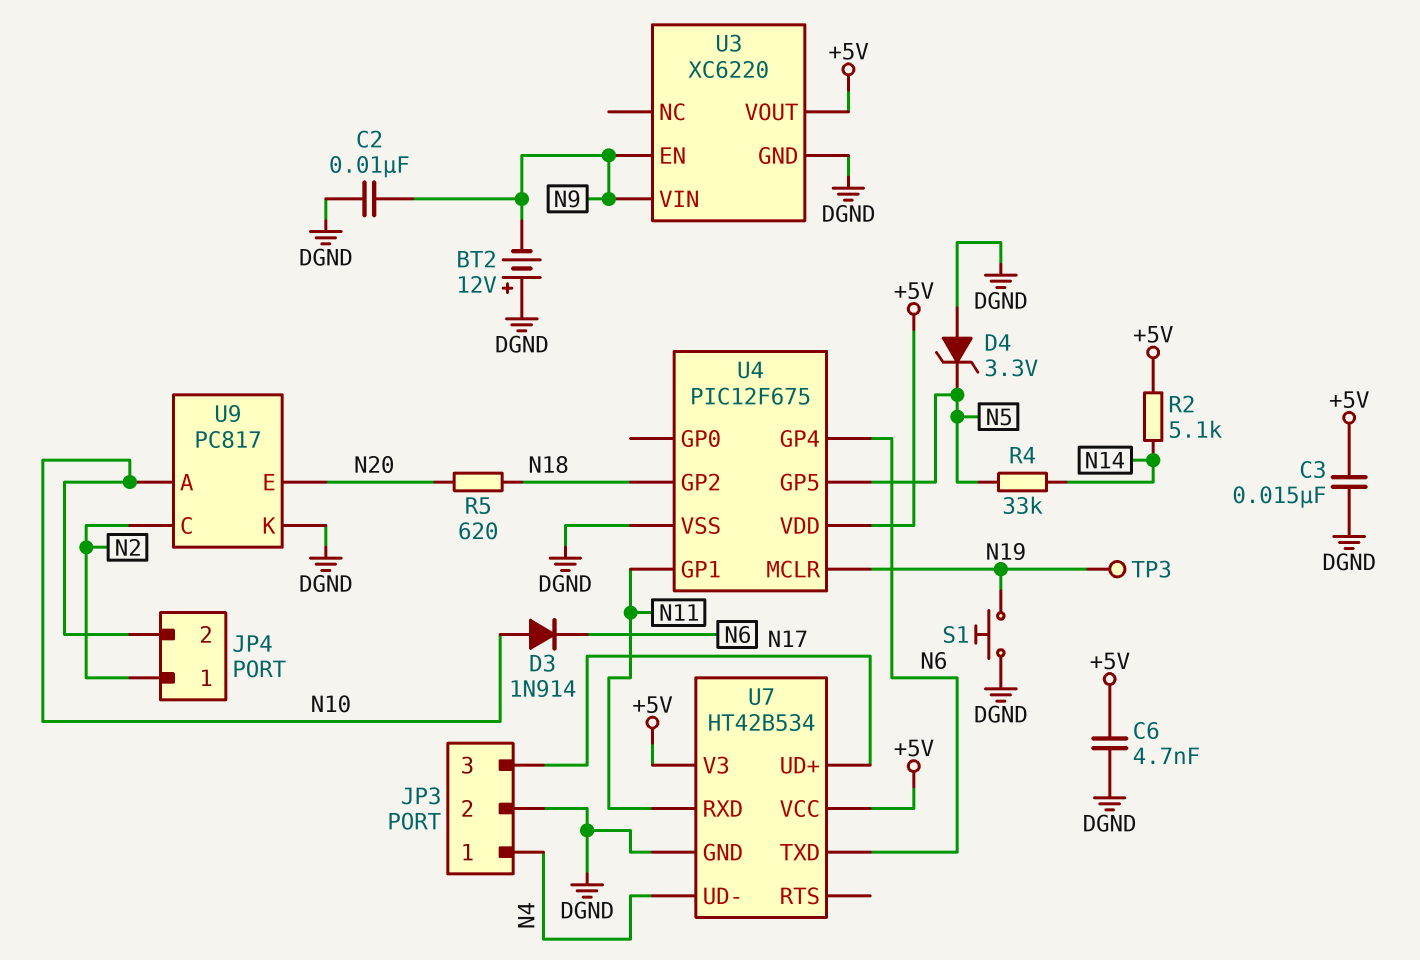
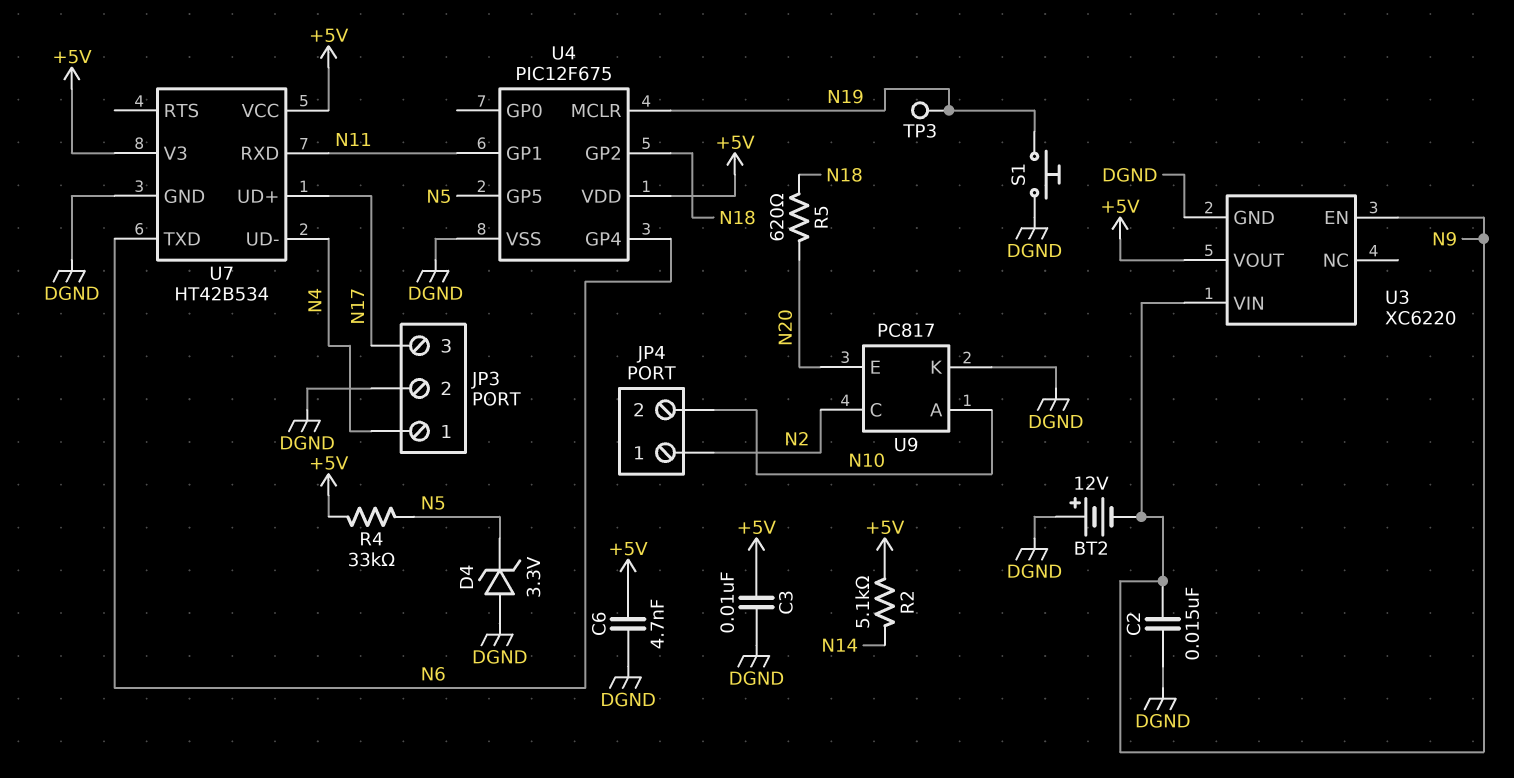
C2: 10nF (DGND, N9) -> 15nF (DGND, N9)
C3: 15nF (+5V, DGND) -> 10nF (+5V, DGND)
D3: diode 1N914 (A N10, K N6) -> none
R4: 33k (N5, N14) -> 33k (+5V, N5)

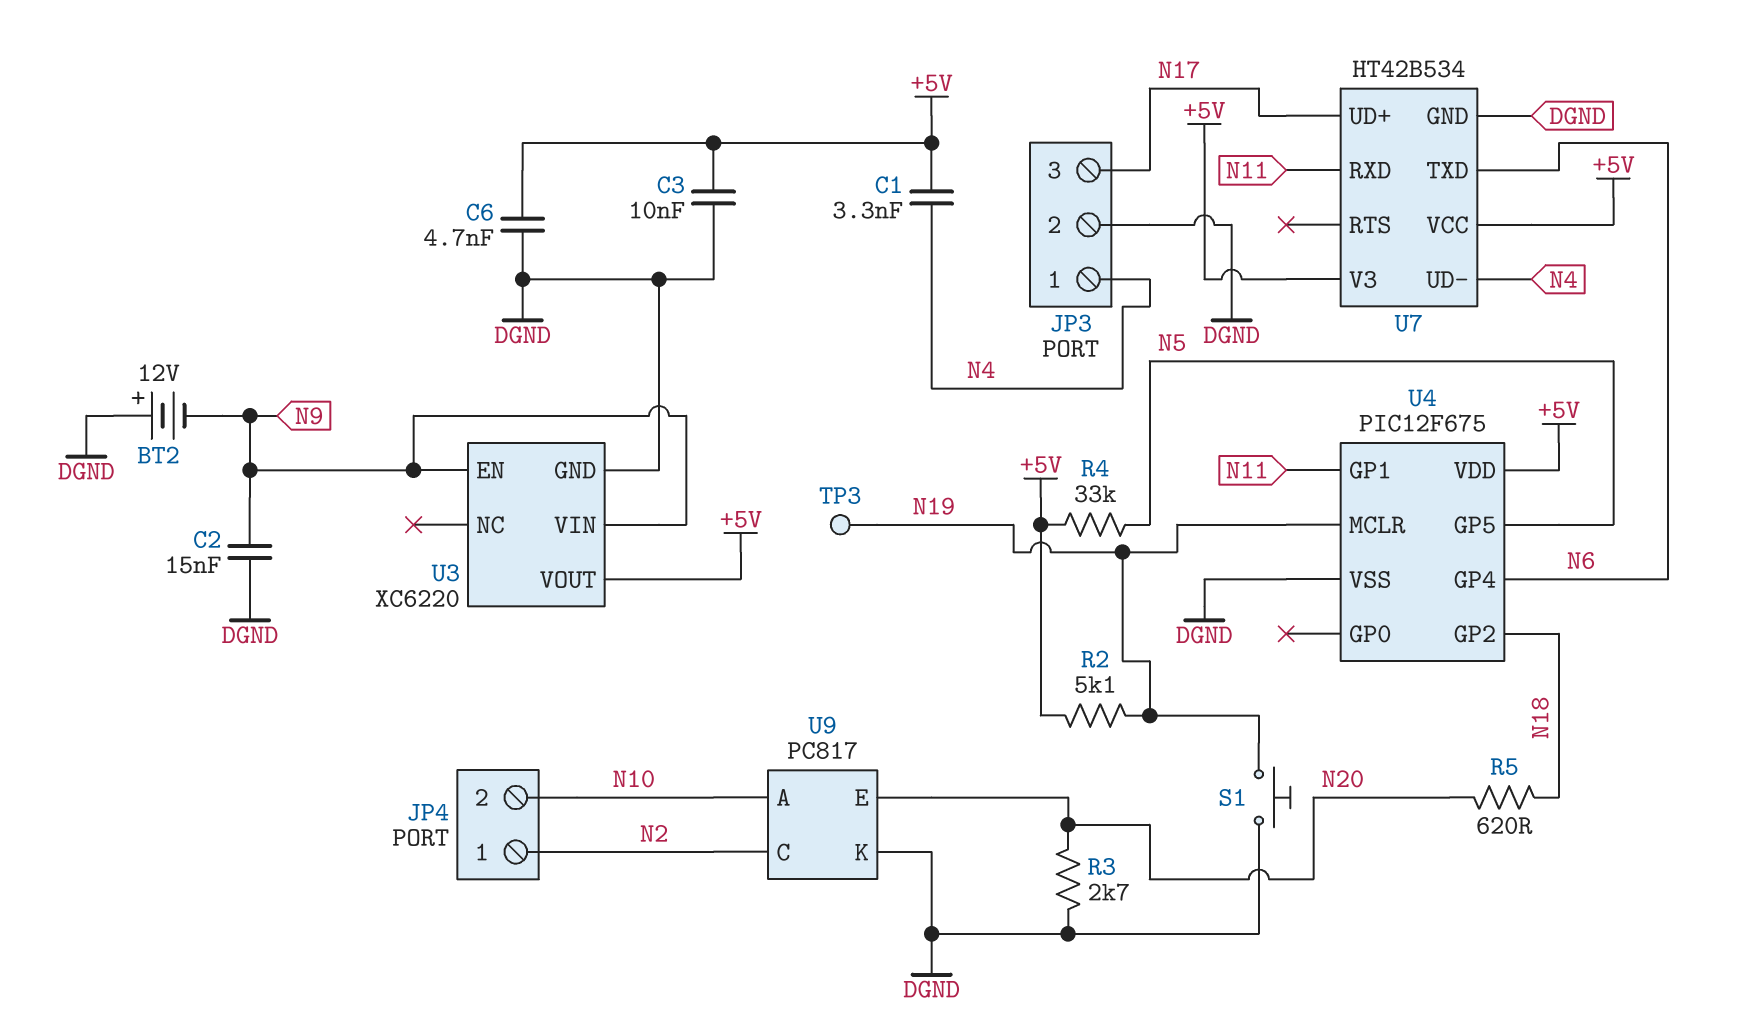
C1: none -> 3.3nF (+5V, N4)
D4: zener 3.3V (A DGND, K N5) -> none
R2: 5.1k (+5V, N14) -> 5.1k (+5V, N19)
R3: none -> 2.7k (DGND, N20)

